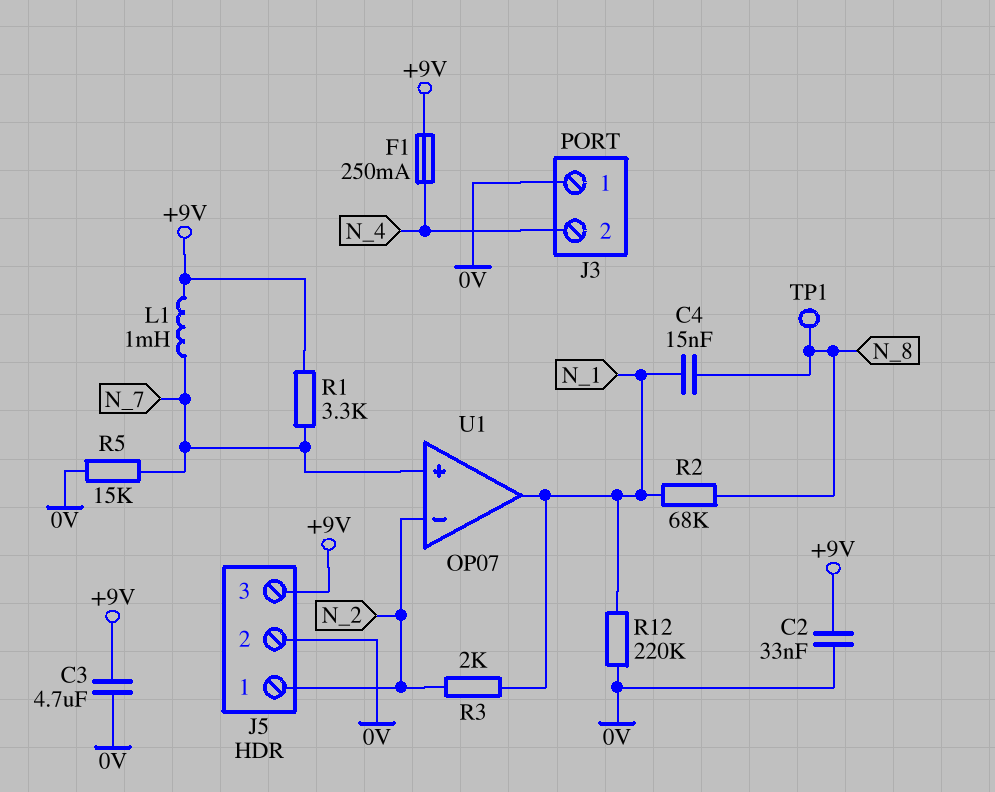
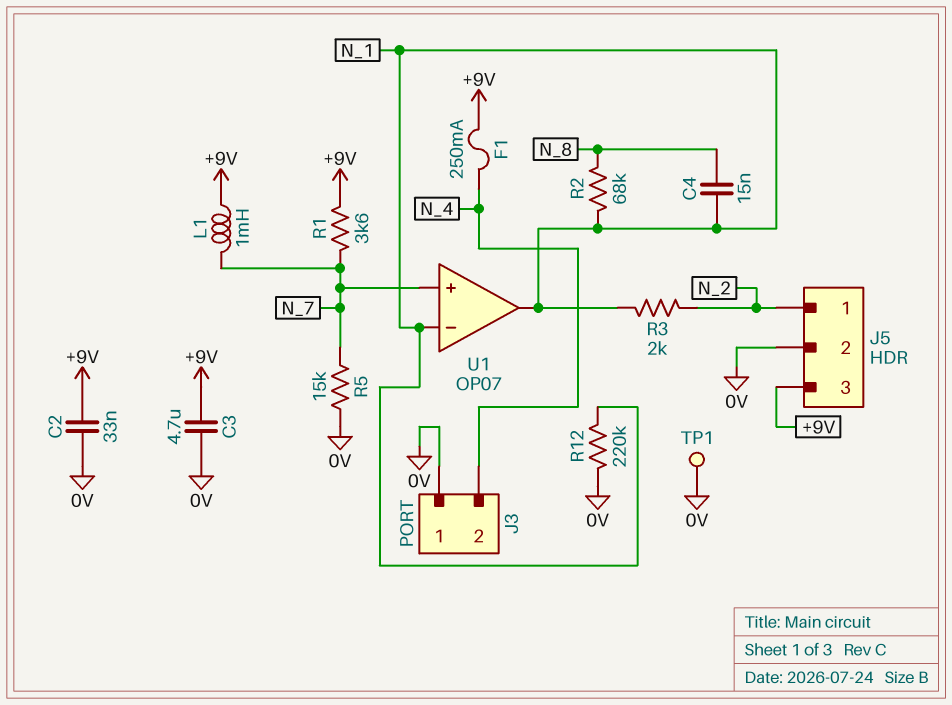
R1: 3.3k (+9V, N_7) -> 3.6k (+9V, N_7)
TP1: test point (N_8) -> test point (0V)
U1 pin in-: N_2 -> N_1

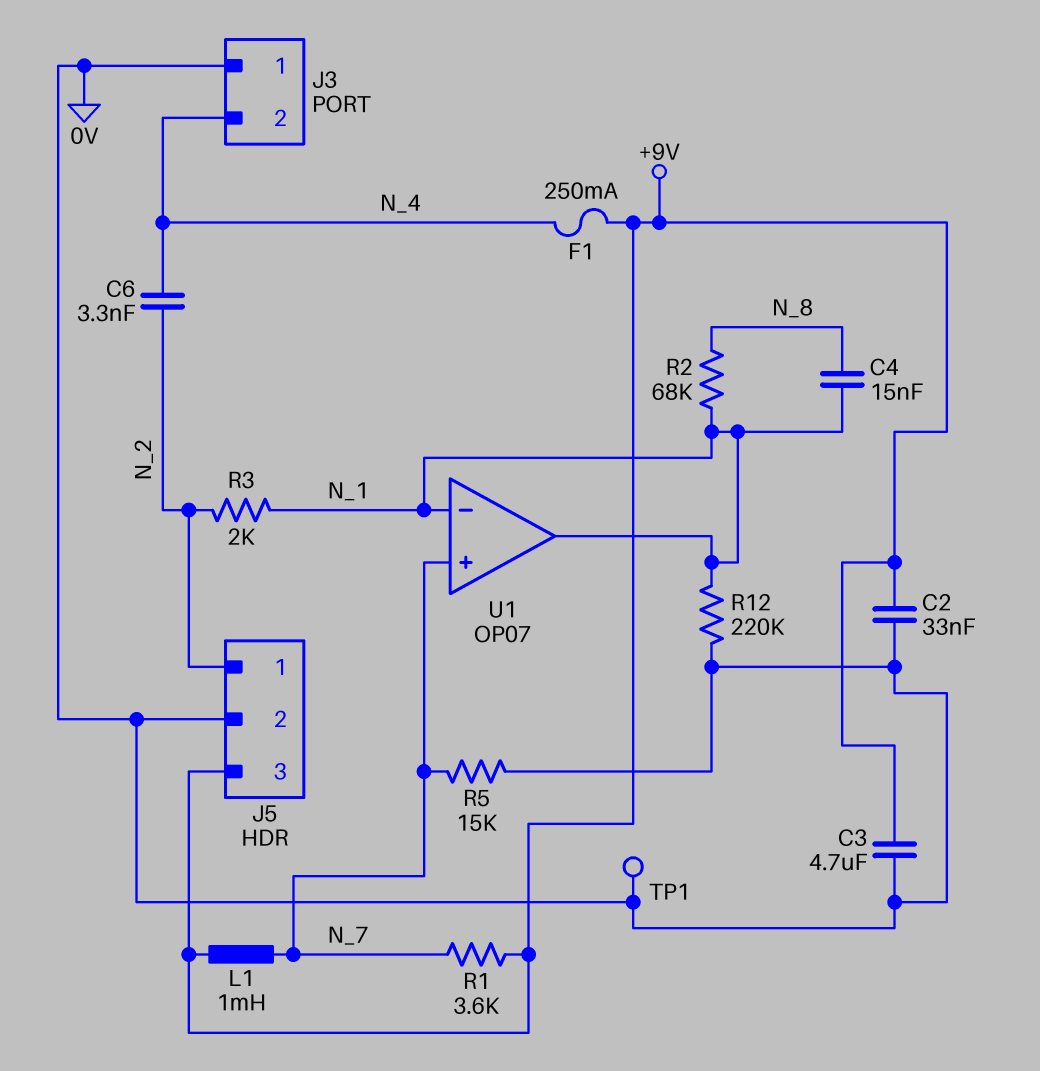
C6: none -> 3.3nF (N_2, N_4)

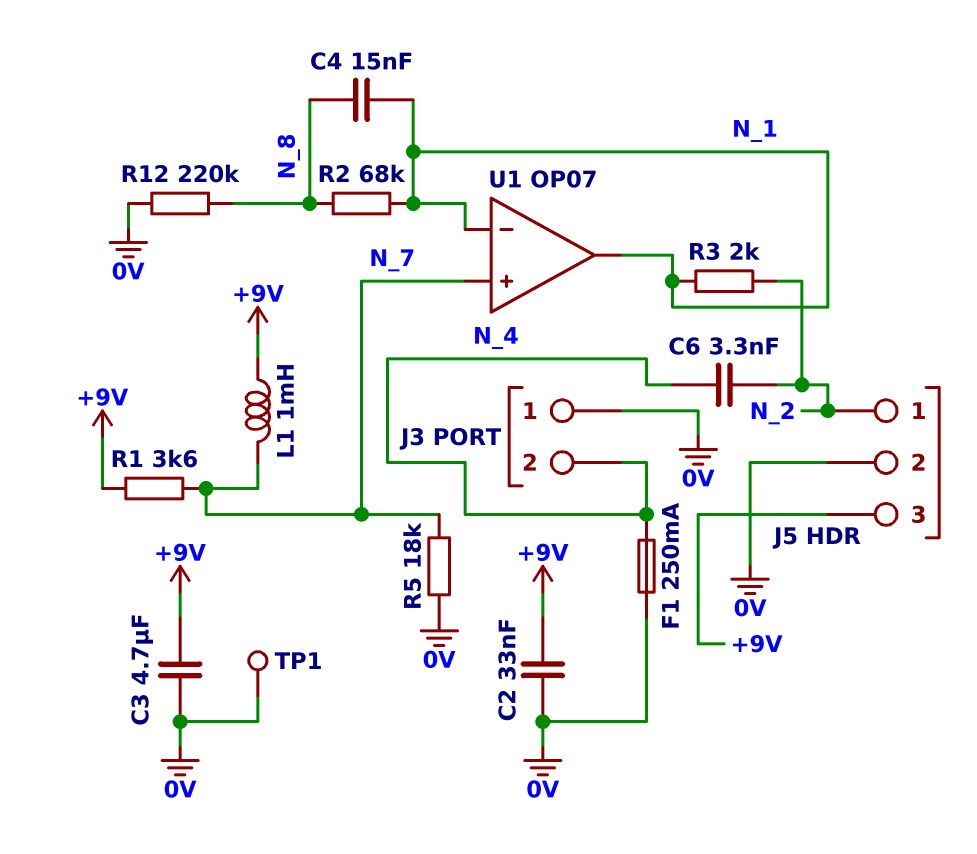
F1: 250mA (+9V, N_4) -> 250mA (0V, N_4)
R5: 15k (0V, N_7) -> 18k (0V, N_7)
R12: 220k (0V, N_1) -> 220k (0V, N_8)

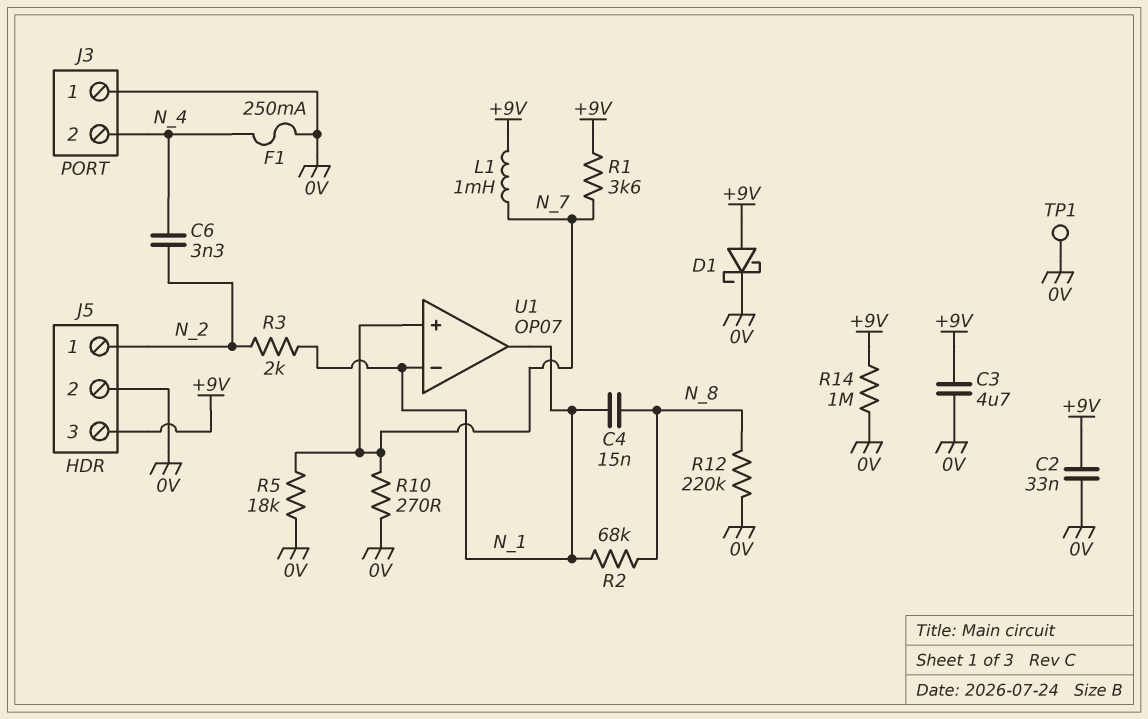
D1: none -> schottky (A +9V, K 0V)
R10: none -> 270 (0V, N_7)
R14: none -> 1M (+9V, 0V)

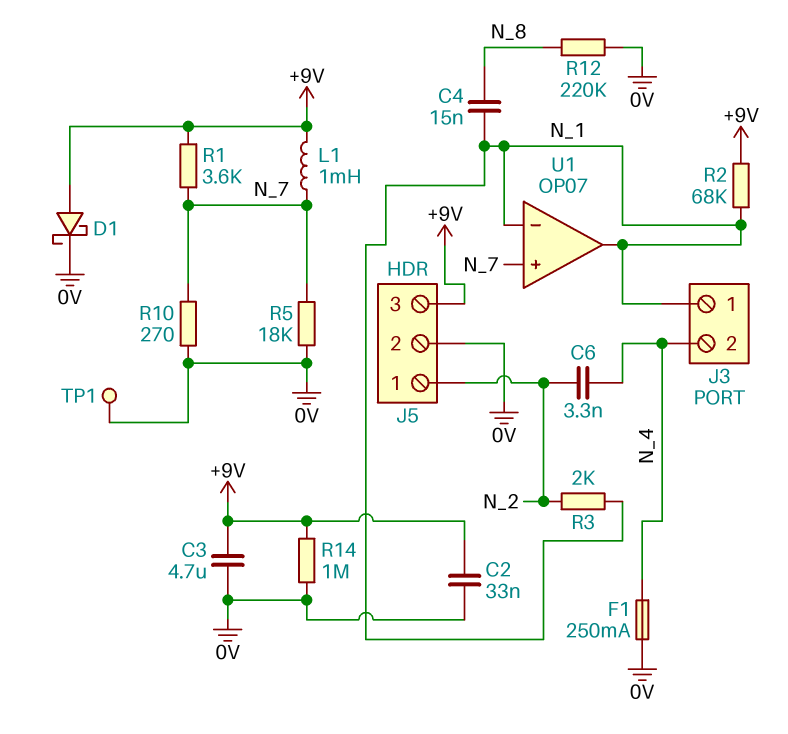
J3 pin 1: 0V -> N_1
R2: 68k (N_1, N_8) -> 68k (+9V, N_1)

